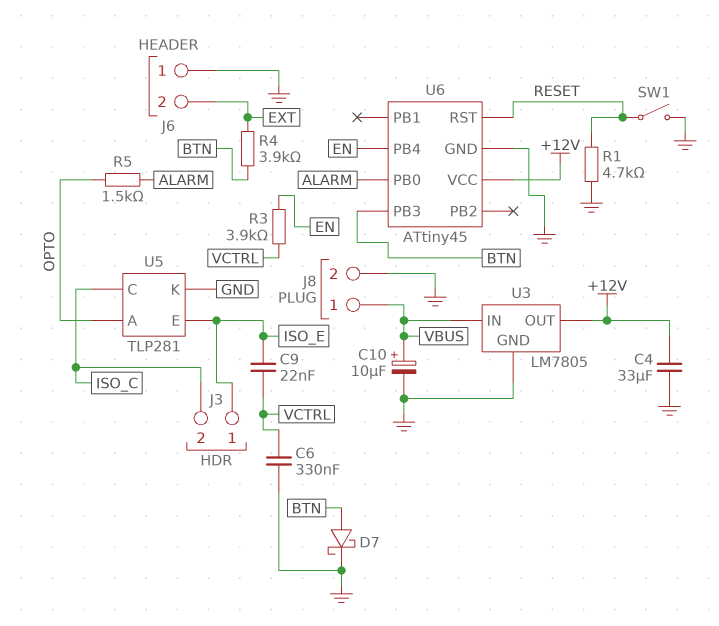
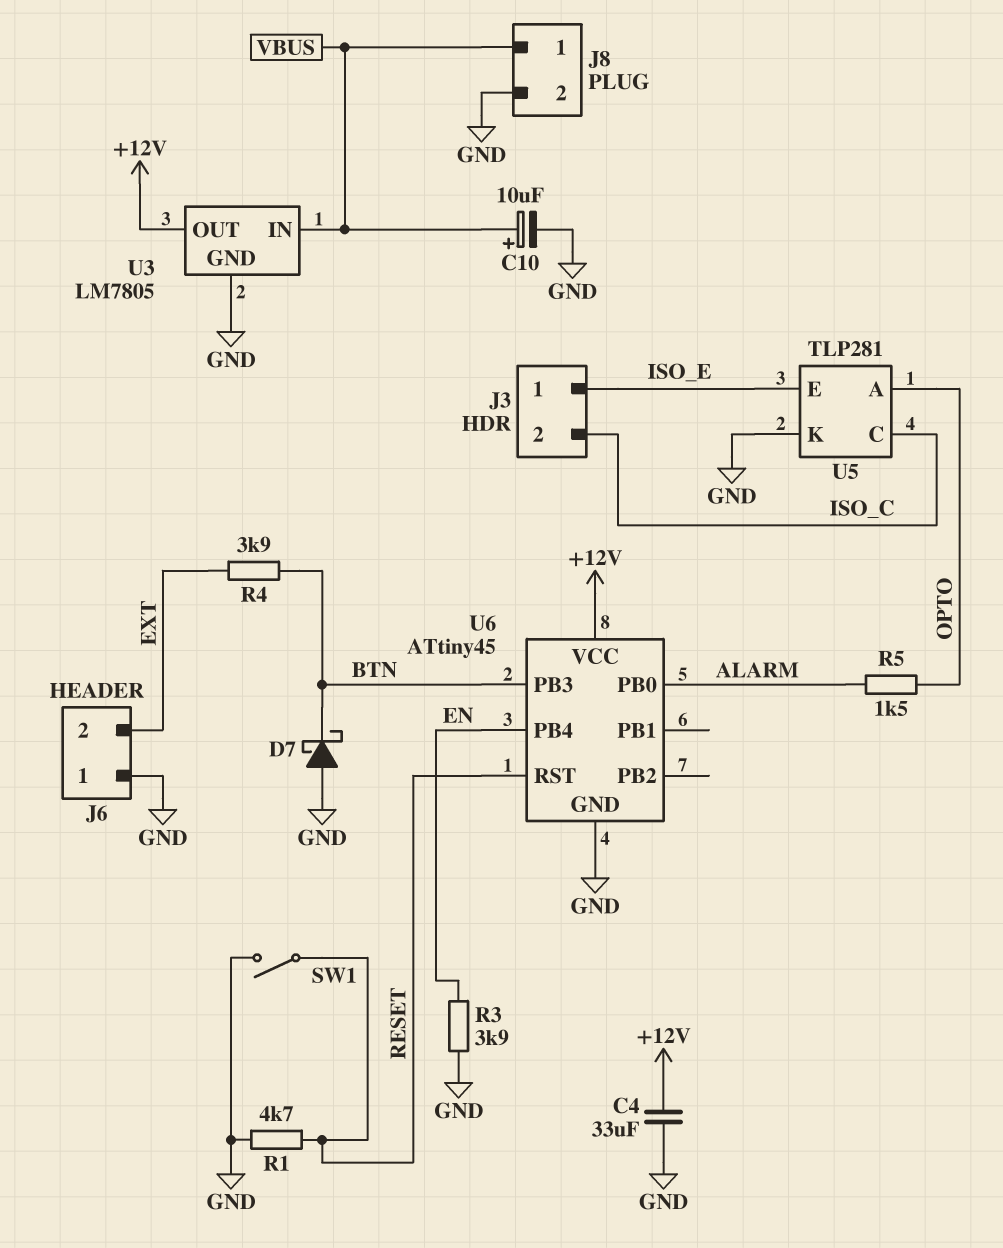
C6: 330nF (GND, VCTRL) -> none
C9: 22nF (ISO_E, VCTRL) -> none
D7: schottky (A BTN, K GND) -> schottky (A GND, K BTN)
R3: 3.9k (EN, VCTRL) -> 3.9k (EN, GND)

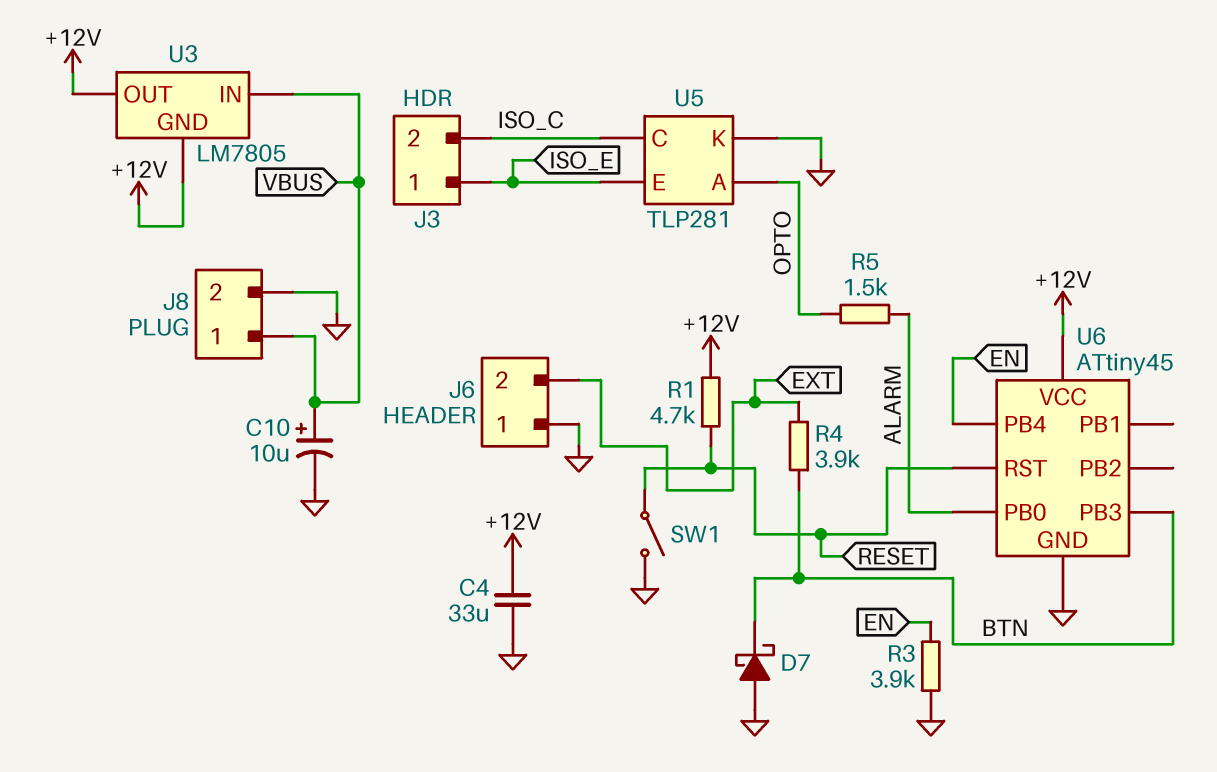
R1: 4.7k (GND, RESET) -> 4.7k (+12V, RESET)
U3 pin GND: GND -> +12V

